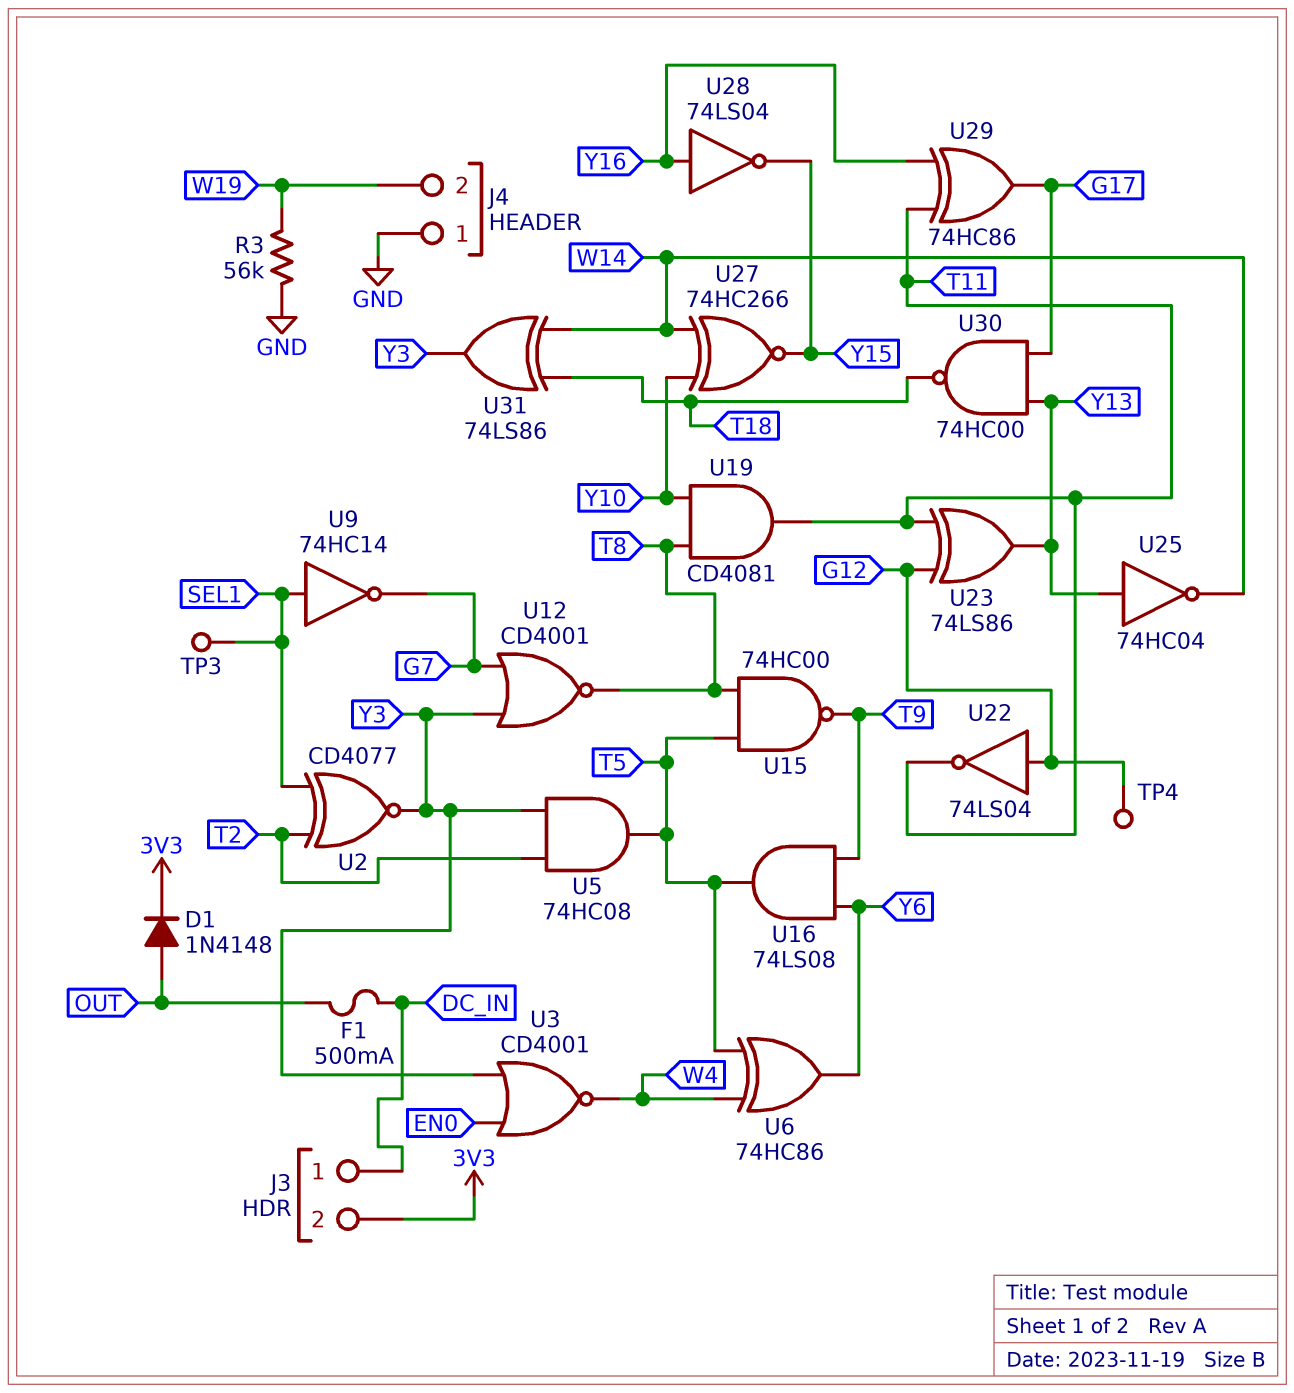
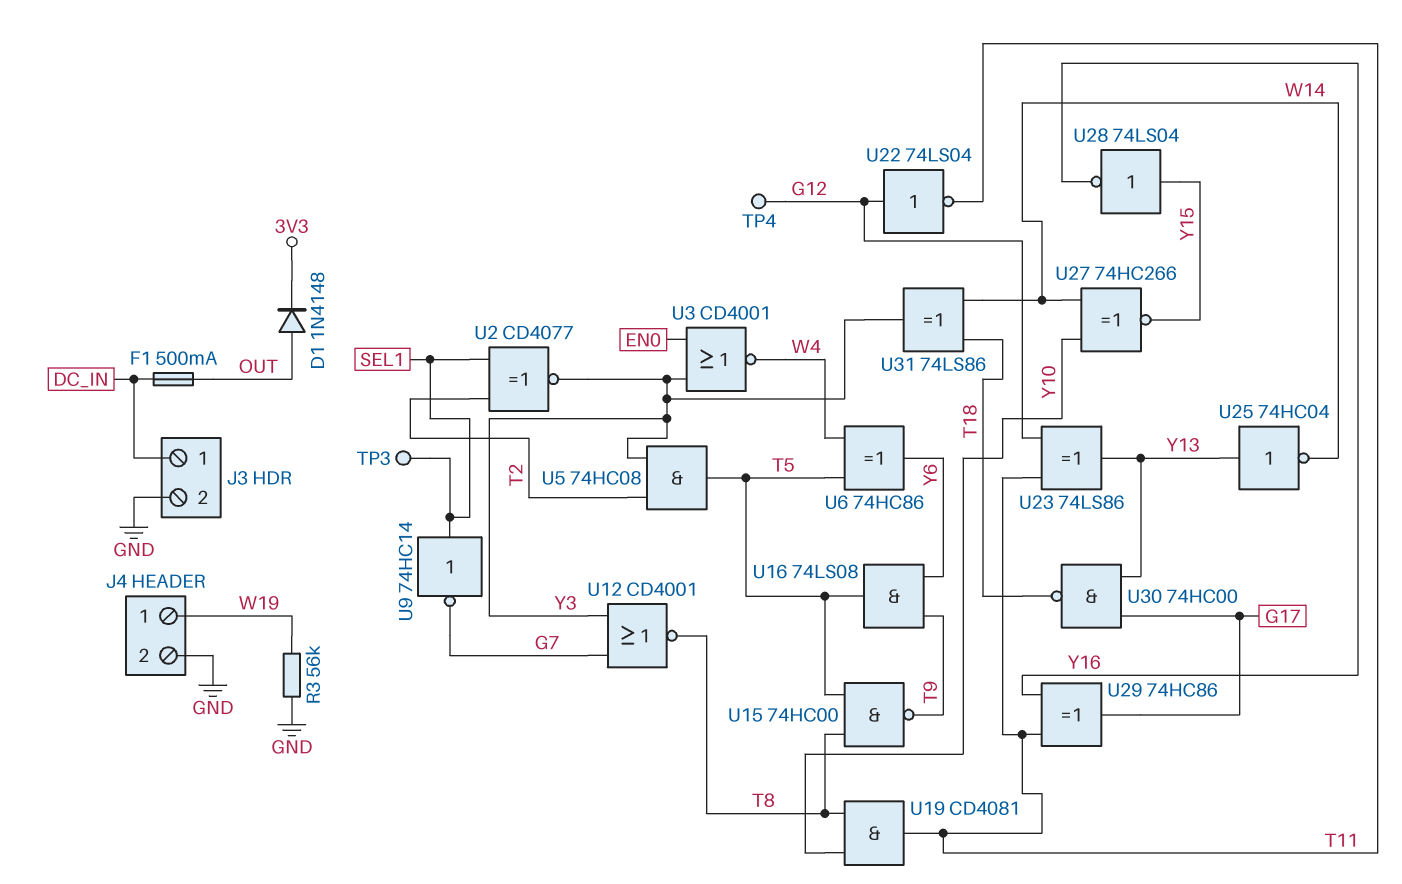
J3 pin 2: 3V3 -> GND
J4 pin 1: GND -> W19
J4 pin 2: W19 -> GND
U28: NOT 74LS04 (in Y16, out Y15) -> NOT 74LS04 (in Y15, out Y16)

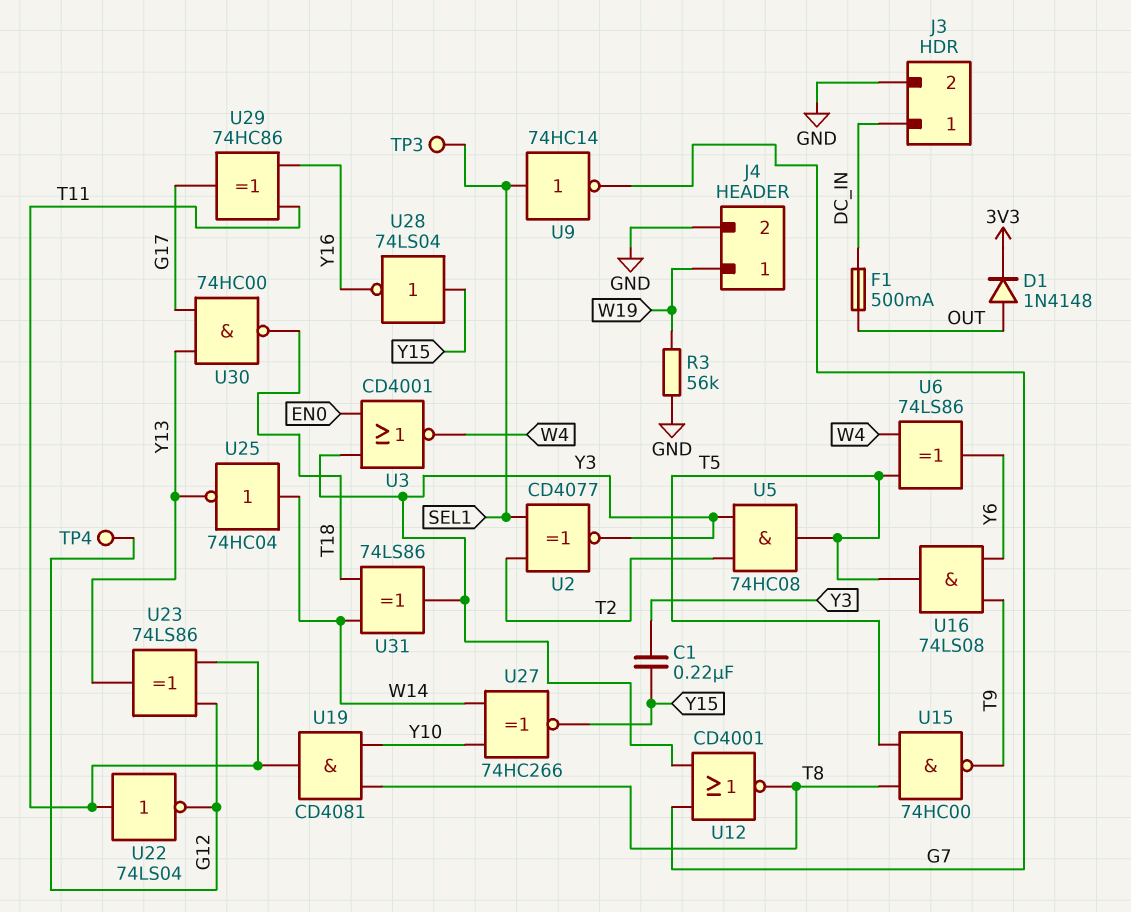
C1: none -> 220nF (Y3, Y15)
U6: XOR 74HC86 (in T5, in W4, out Y6) -> XOR 74LS86 (in T5, in W4, out Y6)
U22: NOT 74LS04 (in G12, out T11) -> NOT 74LS04 (in T11, out G12)
U25: NOT 74HC04 (in Y13, out W14) -> NOT 74HC04 (in W14, out Y13)

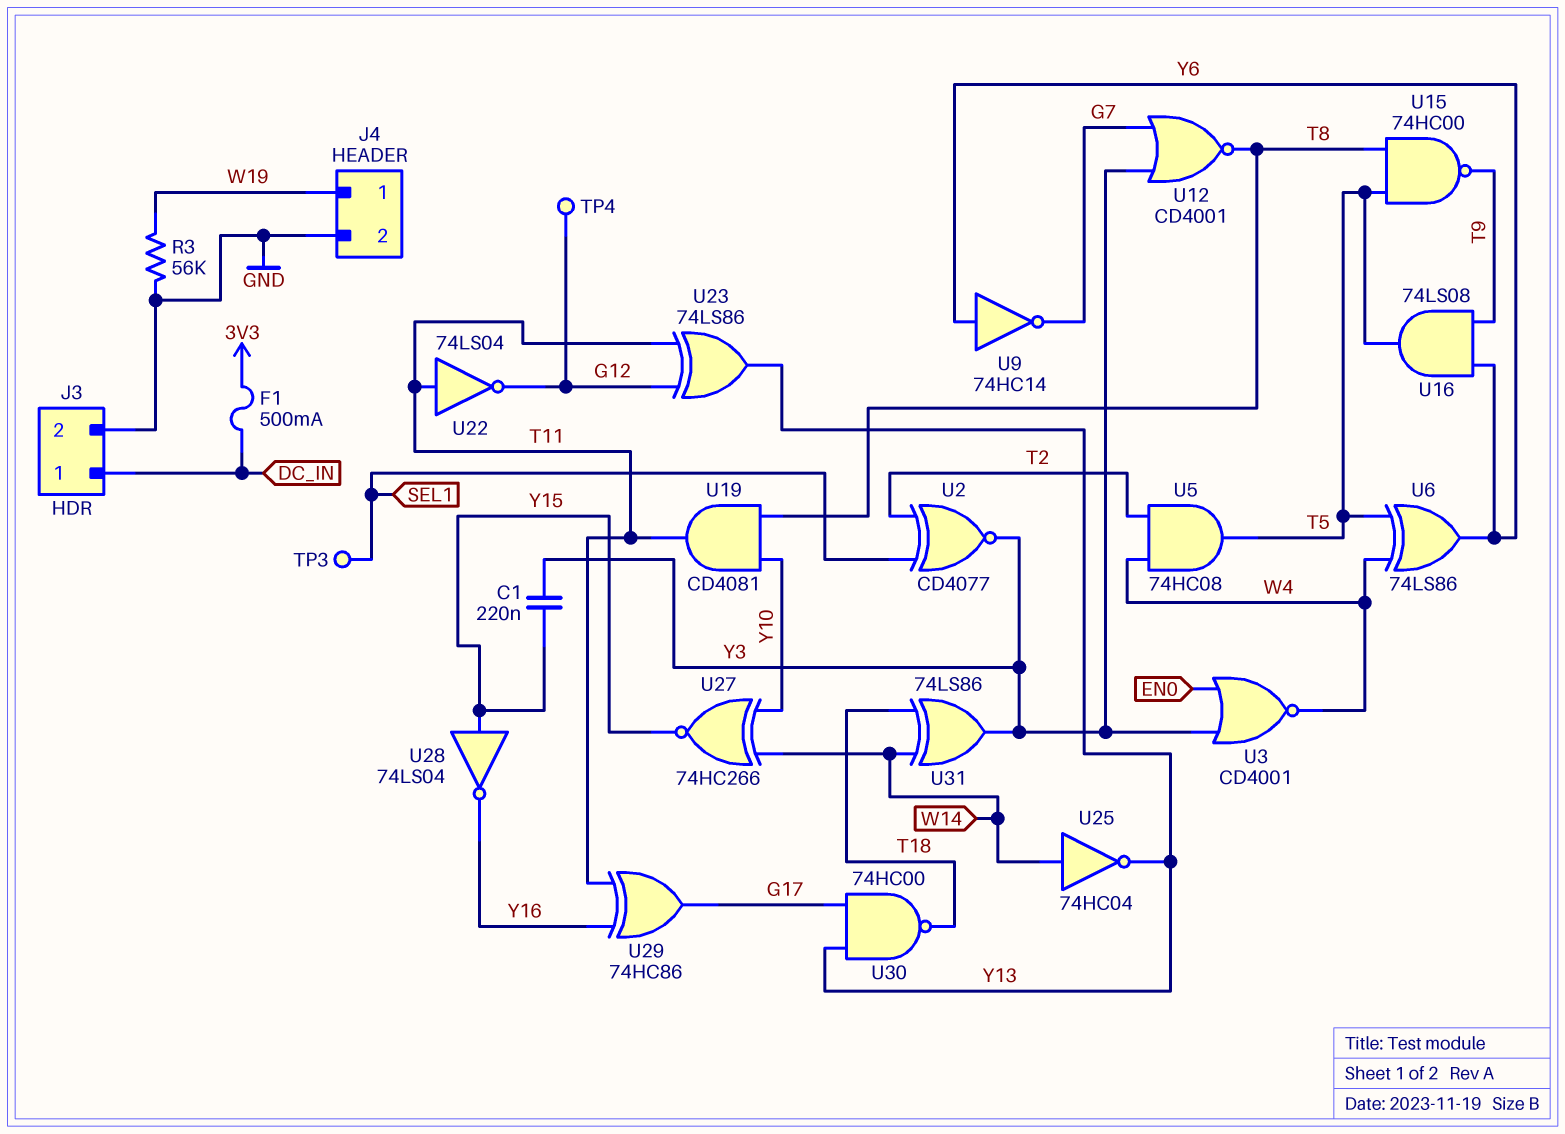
D1: diode 1N4148 (A OUT, K 3V3) -> none
F1: 500mA (DC_IN, OUT) -> 500mA (3V3, DC_IN)
U5: AND 74HC08 (in T2, in Y3, out T5) -> AND 74HC08 (in T2, in W4, out T5)
U9: NOT 74HC14 (in SEL1, out G7) -> NOT 74HC14 (in Y6, out G7)

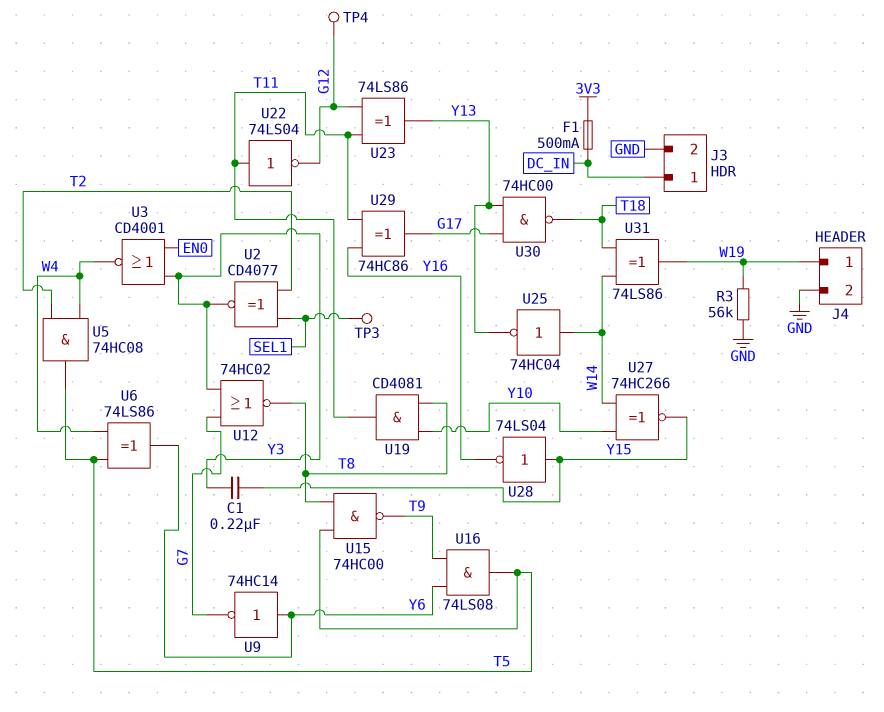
U12: NOR CD4001 (in G7, in Y3, out T8) -> NOR 74HC02 (in G7, in Y3, out T8)
U31: XOR 74LS86 (in T18, in W14, out Y3) -> XOR 74LS86 (in T18, in W14, out W19)

